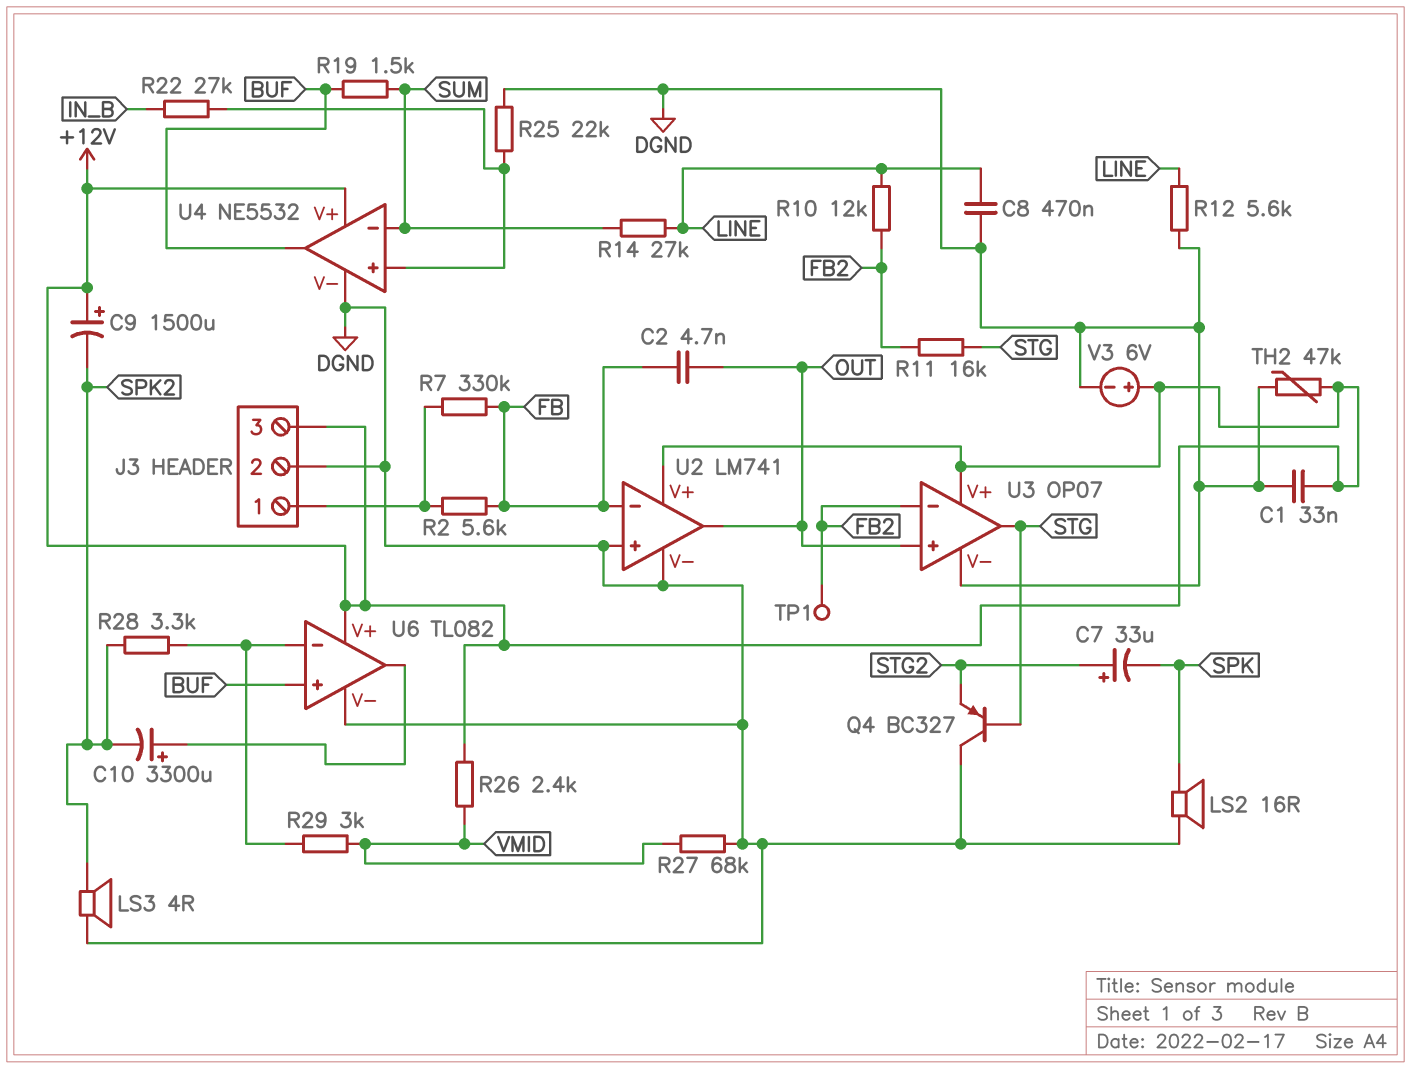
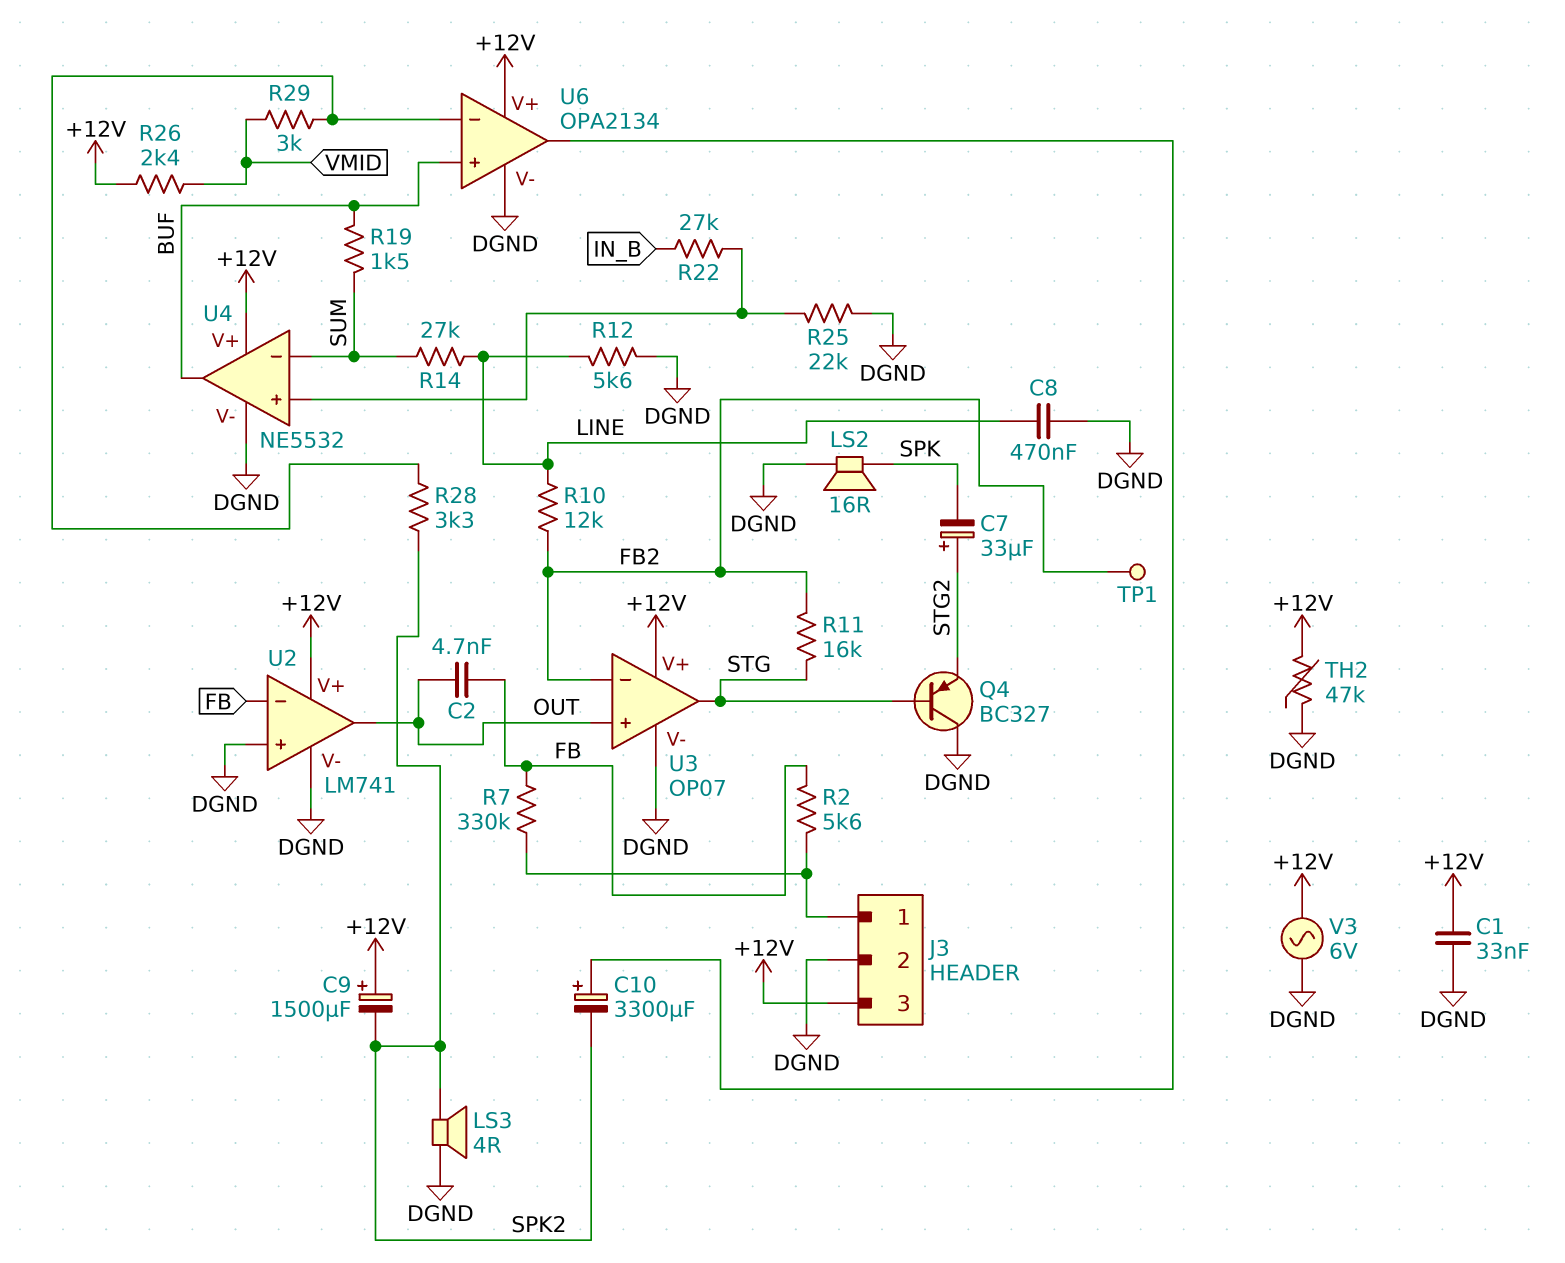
R27: 68k (DGND, VMID) -> none
U6: TL082 -> OPA2134
V3: 6V (plus +12V, minus DGND) -> AC 6V (+12V, DGND)

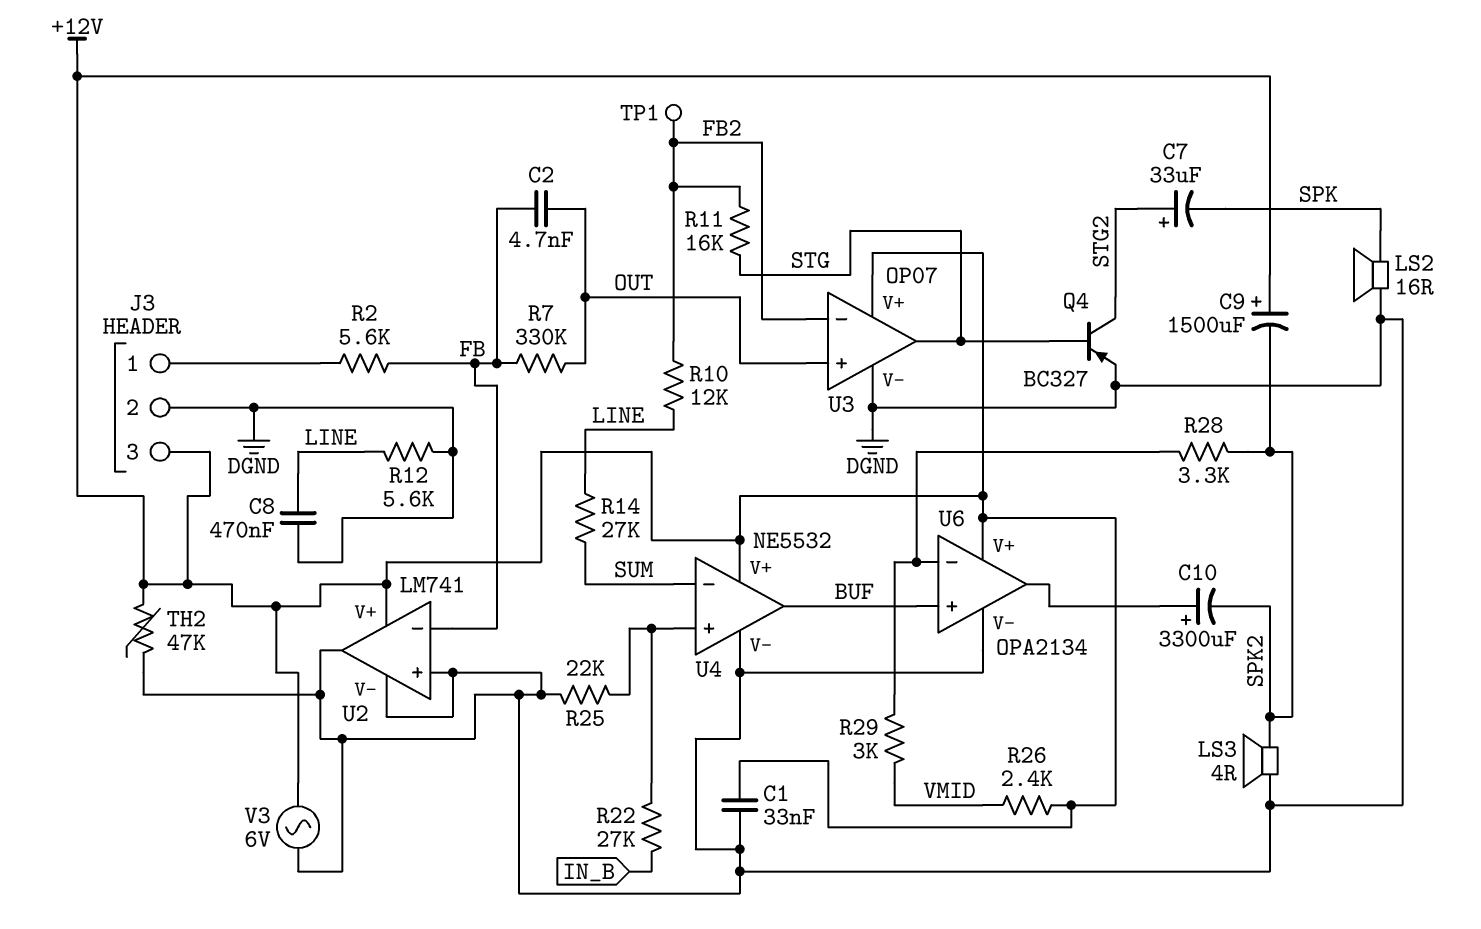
Q4: PNP BC327 (B STG, C DGND, E STG2) -> PNP BC327 (B STG, C STG2, E DGND)
R7: 330k (FB, J3/1) -> 330k (FB, OUT)
R19: 1.5k (BUF, SUM) -> none
U2 pin out: OUT -> DGND

